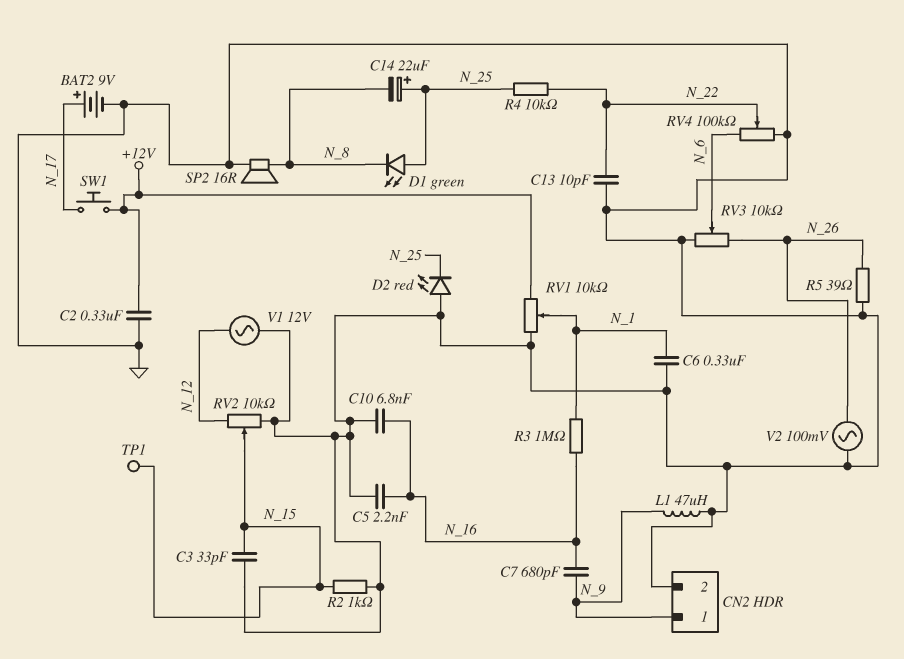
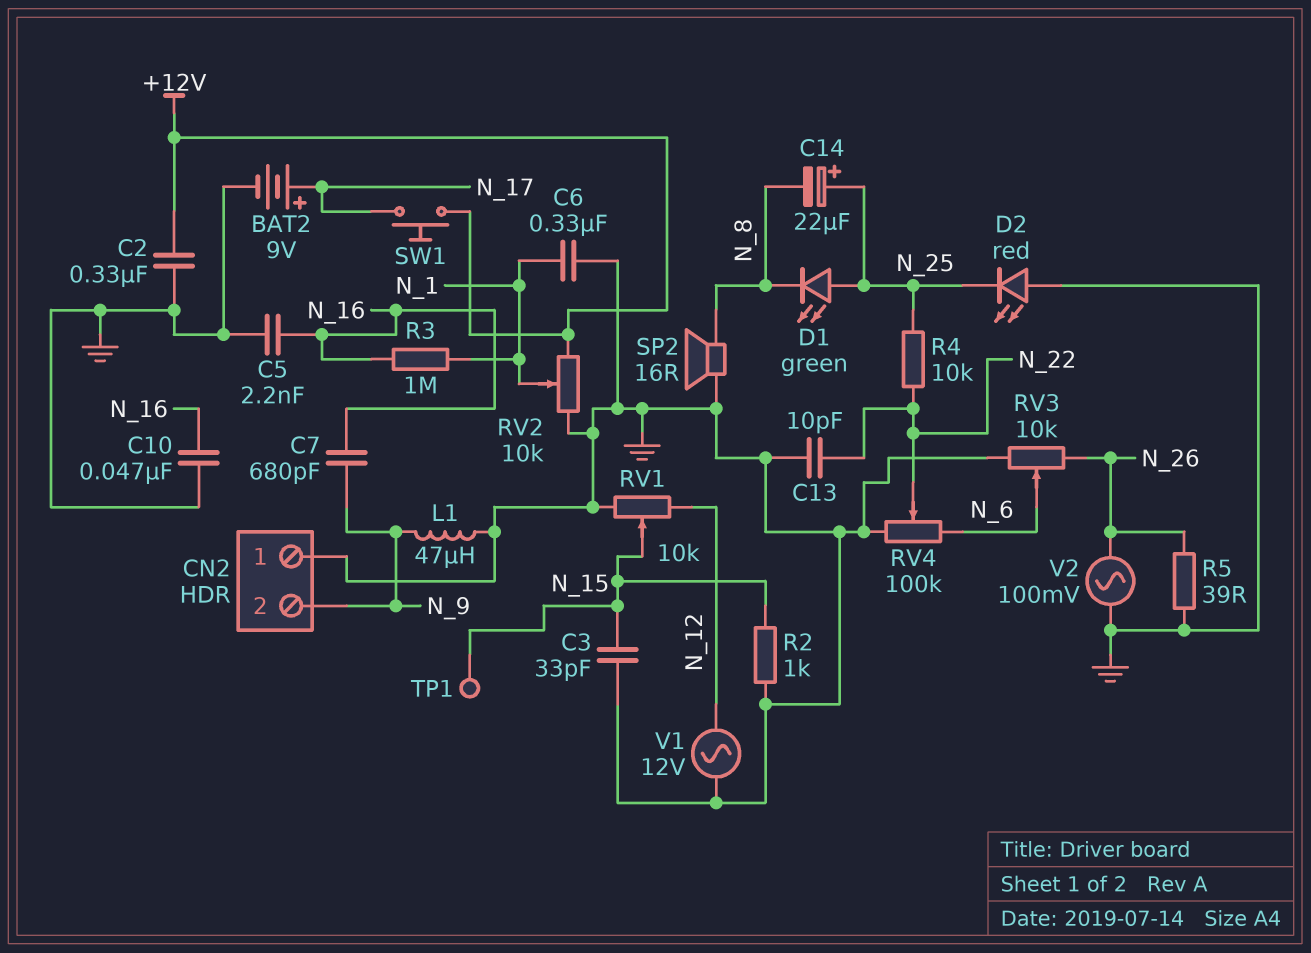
C10: 6.8nF (GND, N_16) -> 47nF (GND, N_16)
CN2 pin 1: N_9 -> GND
CN2 pin 2: GND -> N_9
RV1: 10k (+12V, GND, wiper N_1) -> 10k (GND, N_12, wiper N_15)
RV2: 10k (GND, N_12, wiper N_15) -> 10k (+12V, GND, wiper N_1)

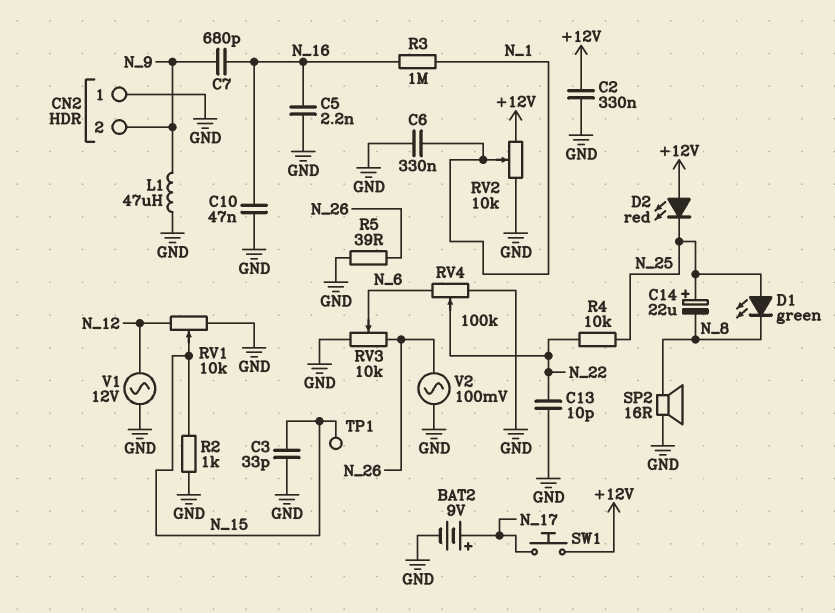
D2: LED red (A GND, K N_25) -> LED red (A +12V, K N_25)

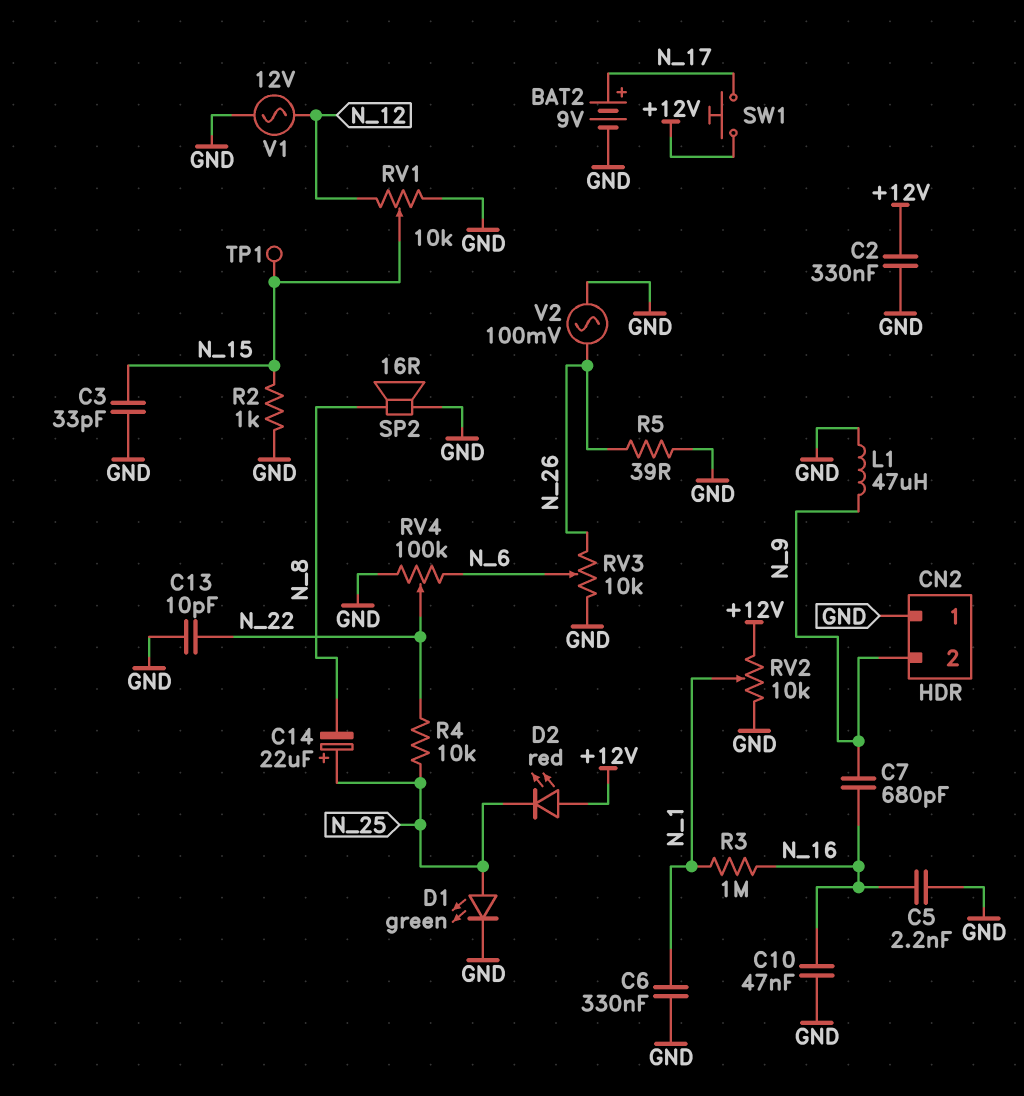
D1: LED green (A N_25, K N_8) -> LED green (A N_25, K GND)

